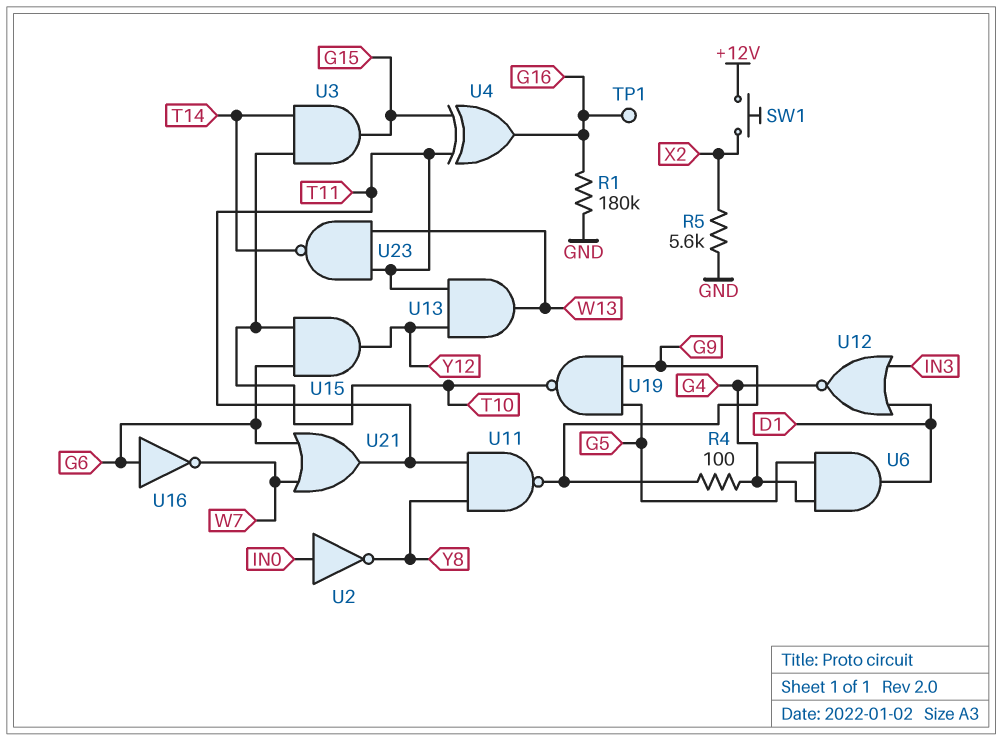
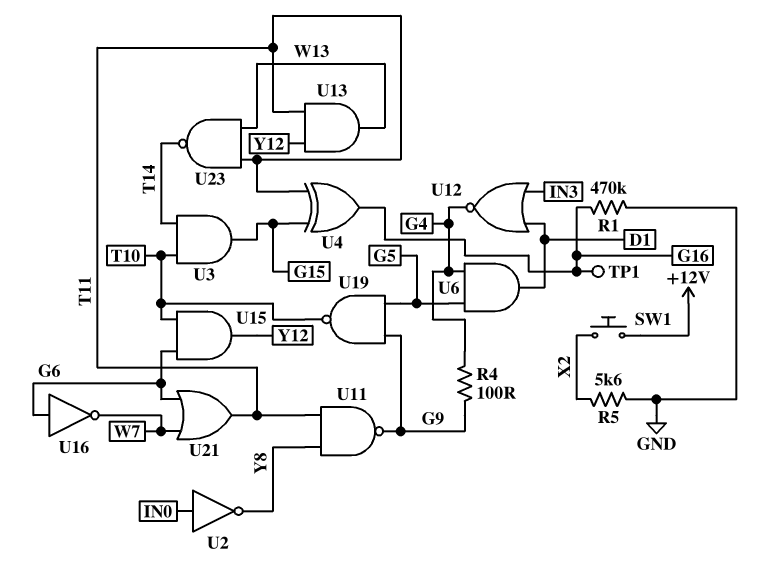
R1: 180k (G16, GND) -> 470k (G16, GND)

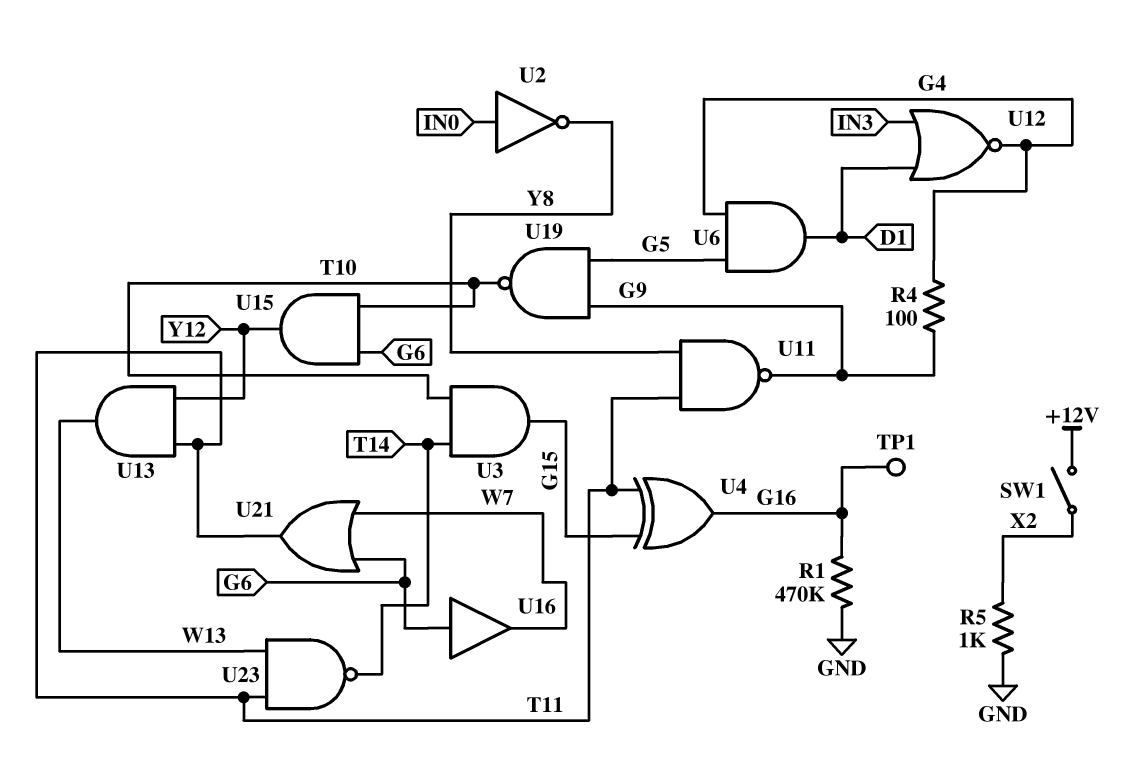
R5: 5.6k (GND, X2) -> 1k (GND, X2)
SW1: button (+12V, X2) -> switch (+12V, X2)
U16: NOT (in G6, out W7) -> buffer (in G6, out W7)

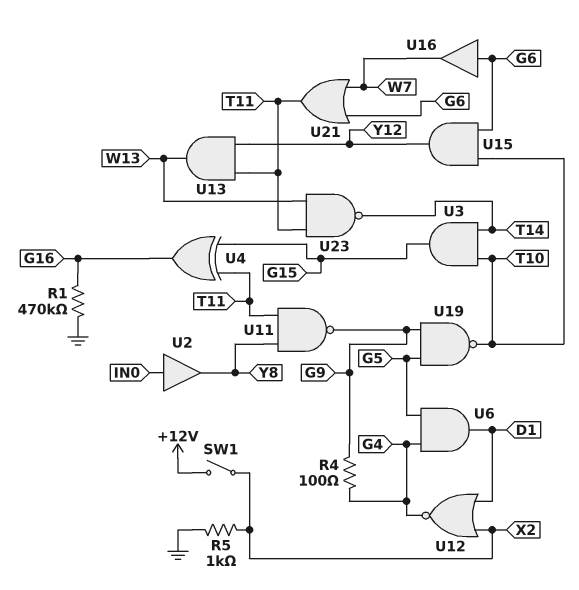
TP1: test point (G16) -> none
U2: NOT (in IN0, out Y8) -> buffer (in IN0, out Y8)
U12: NOR (in D1, in IN3, out G4) -> NOR (in D1, in X2, out G4)

